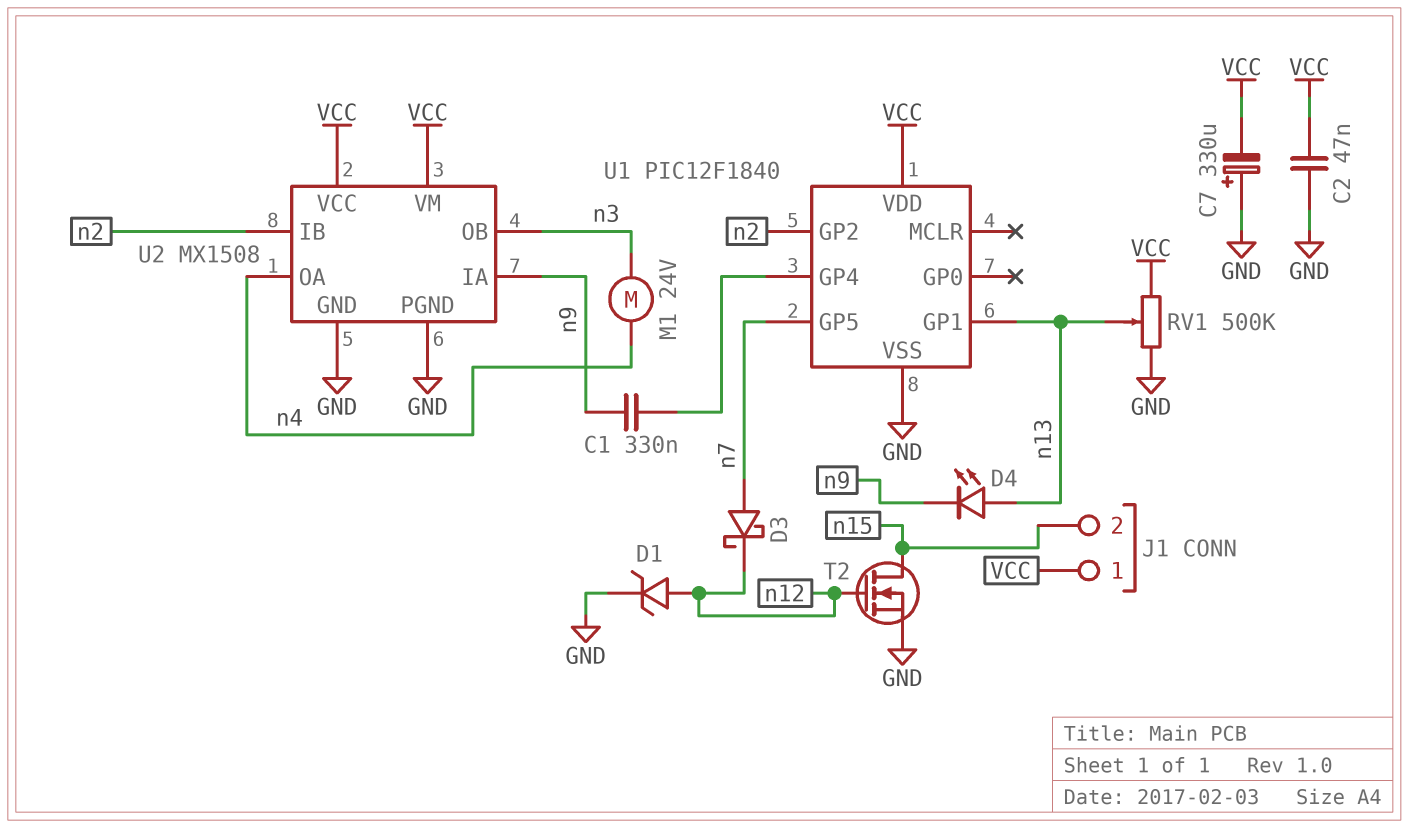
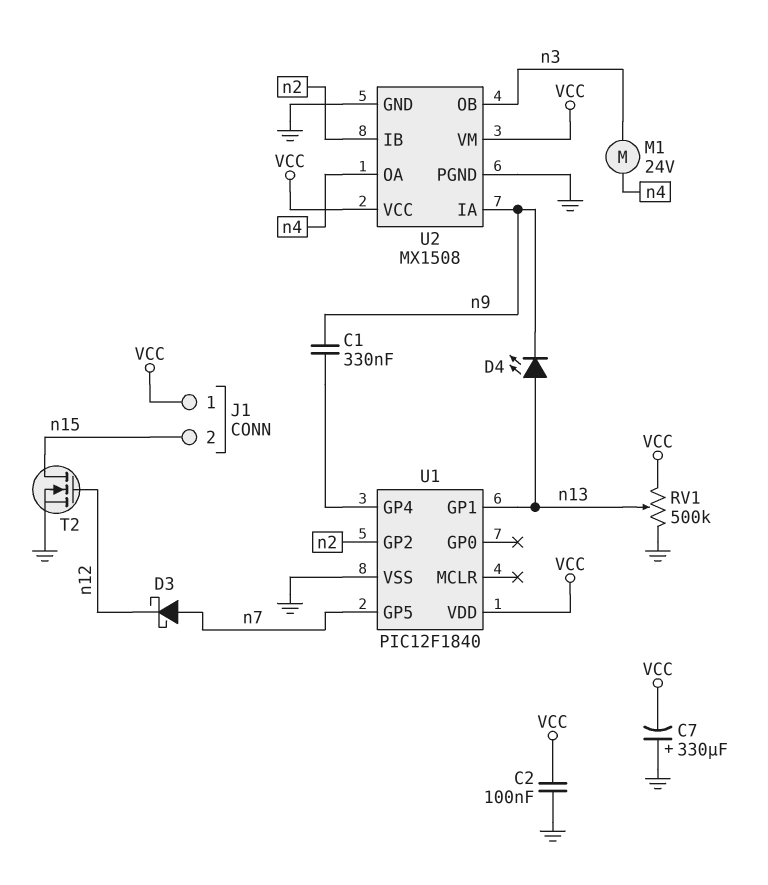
C2: 47nF (GND, VCC) -> 100nF (GND, VCC)
D1: zener (A n12, K GND) -> none

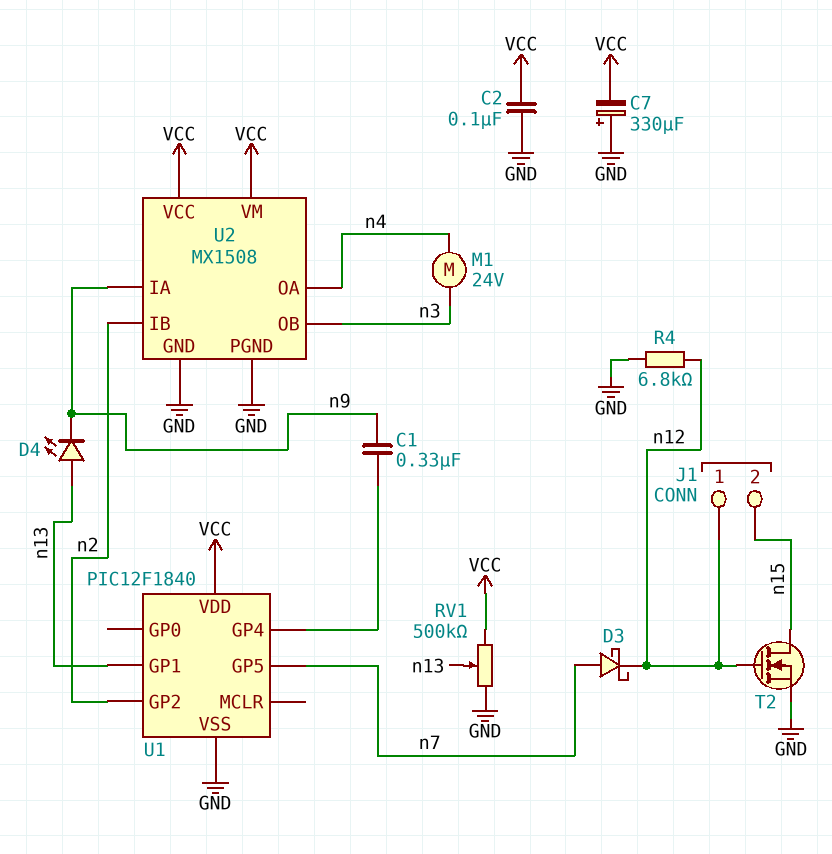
J1 pin 1: VCC -> n12
R4: none -> 6.8k (GND, n12)

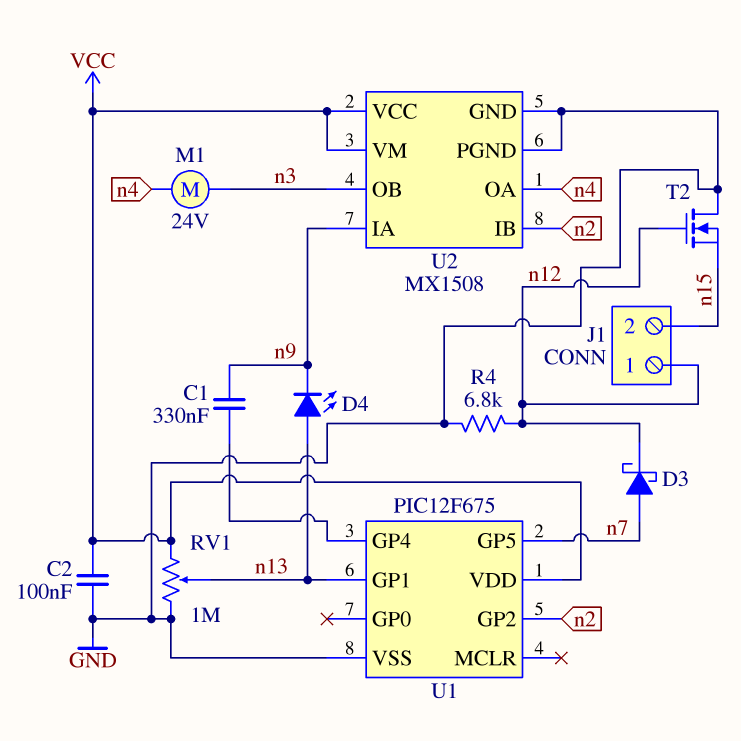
C7: 330uF (plus GND, minus VCC) -> none
RV1: 500k (GND, VCC, wiper n13) -> 1M (GND, VCC, wiper n13)
T2: NMOS (G n12, D n15, S GND) -> NMOS (G n12, D GND, S n15)
U1: PIC12F1840 -> PIC12F675

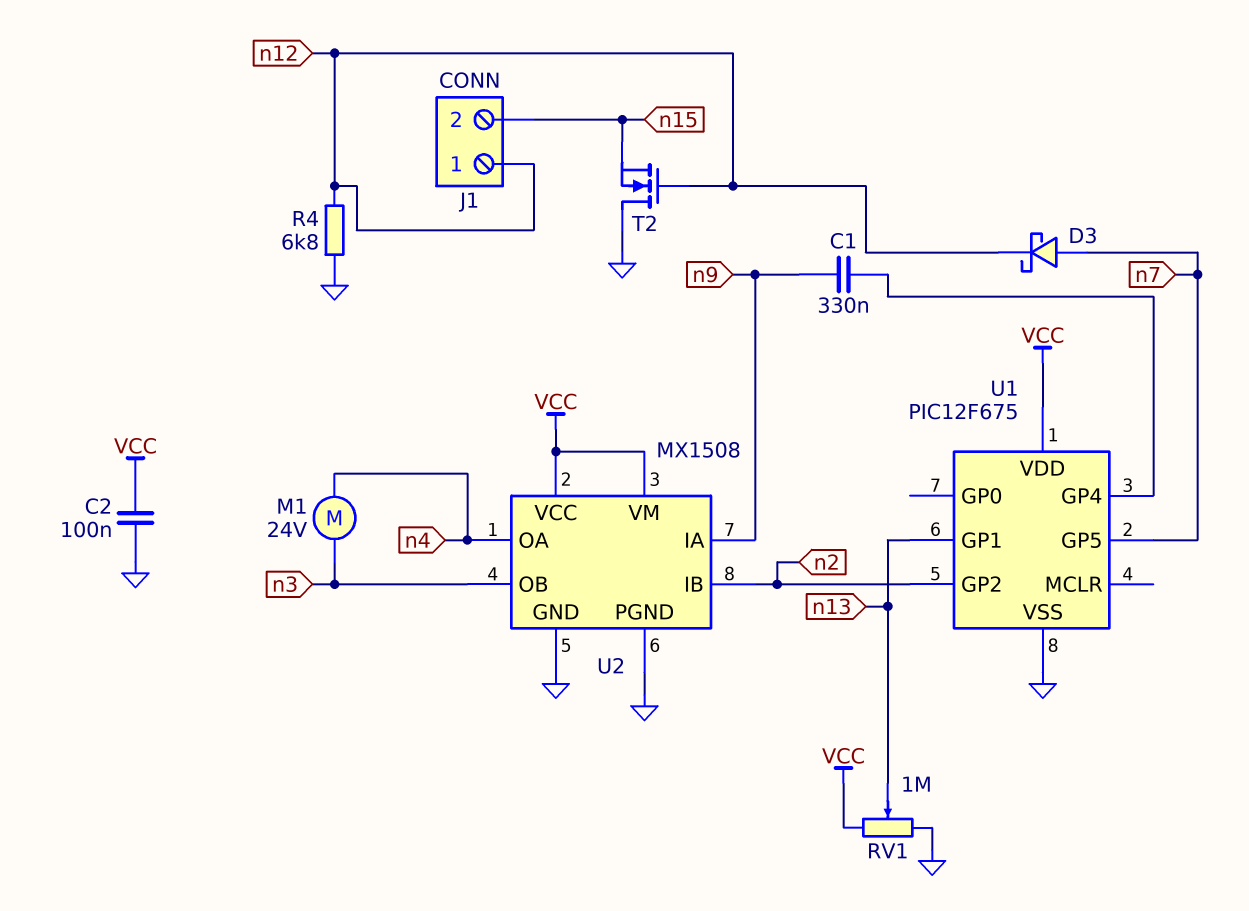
D4: LED (A n13, K n9) -> none

